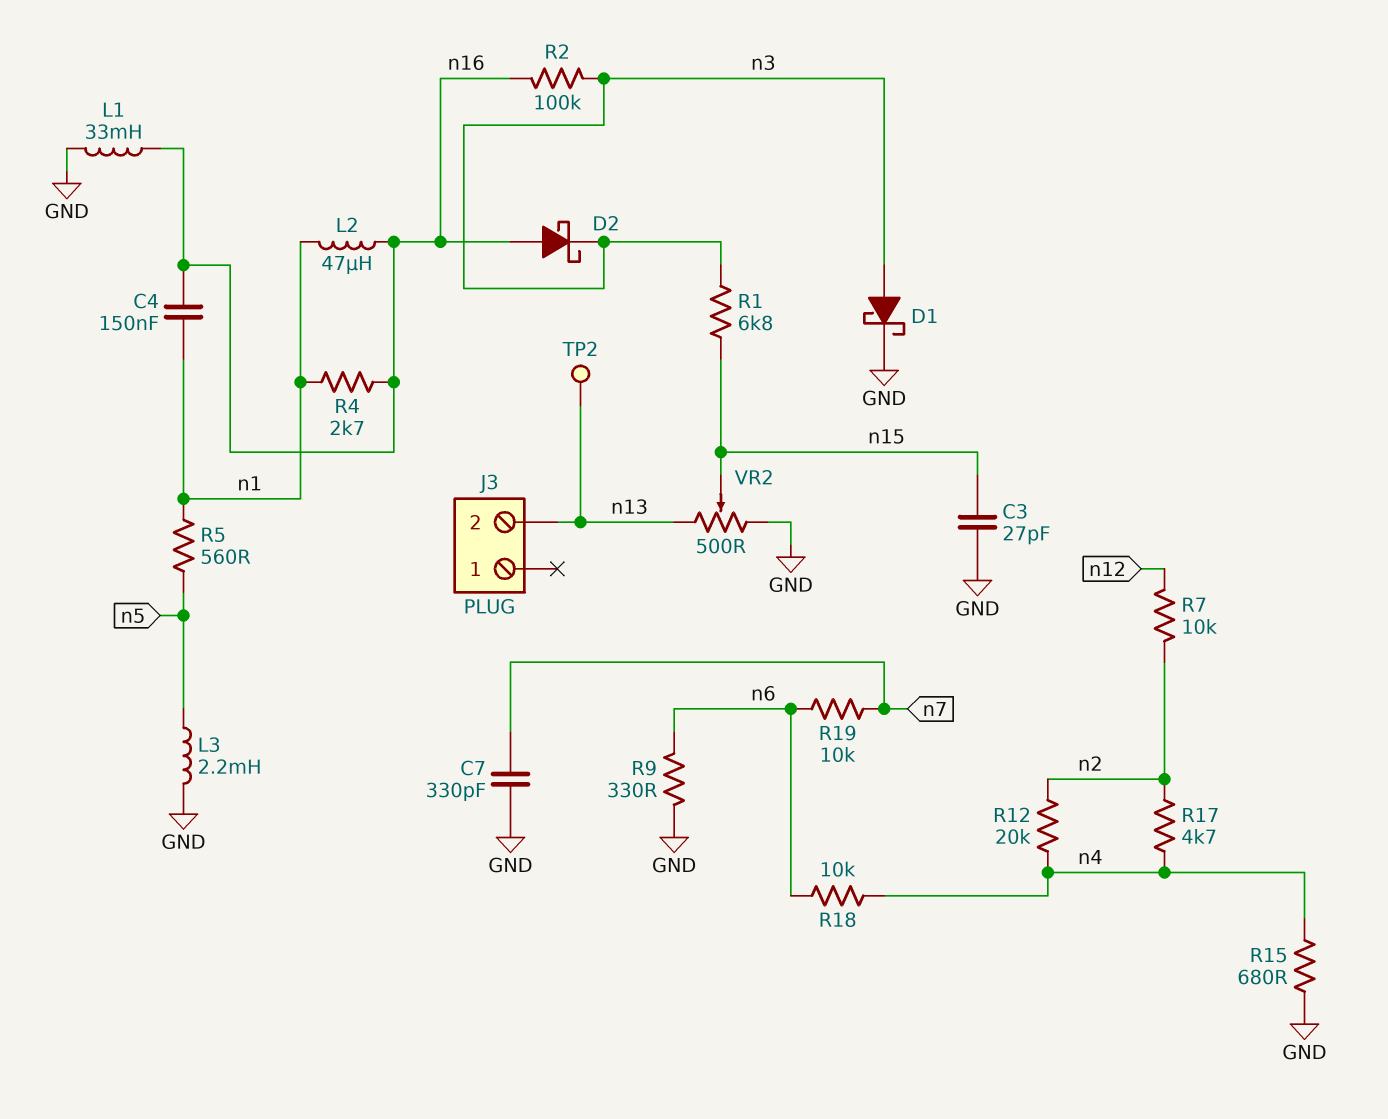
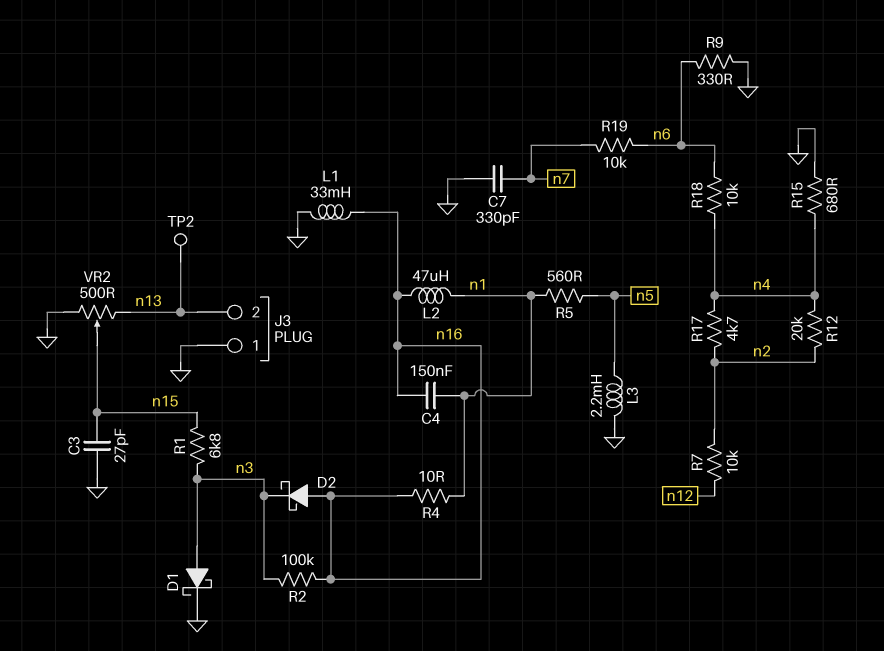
J3 pin 1: none -> GND
R4: 2.7k (n1, n16) -> 10 (n1, n16)

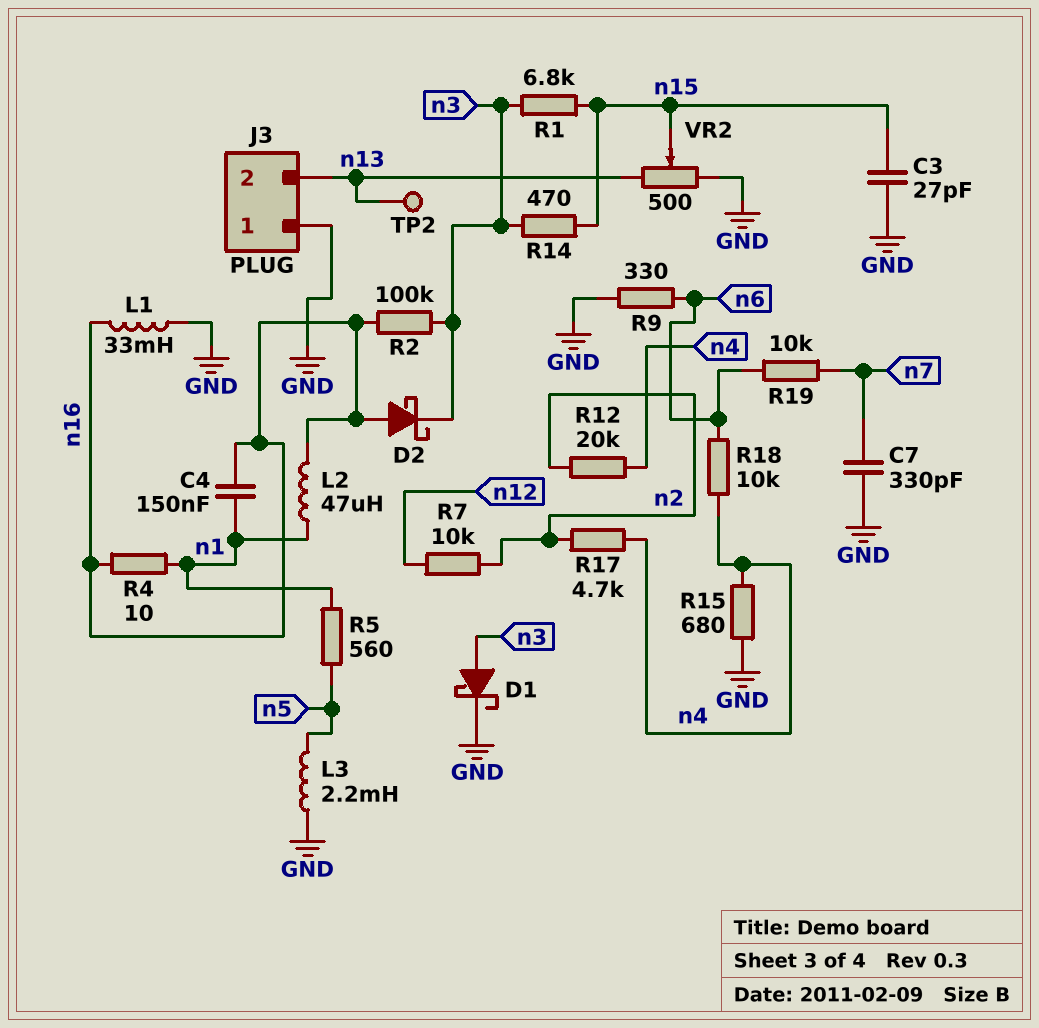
R14: none -> 470 (n3, n15)

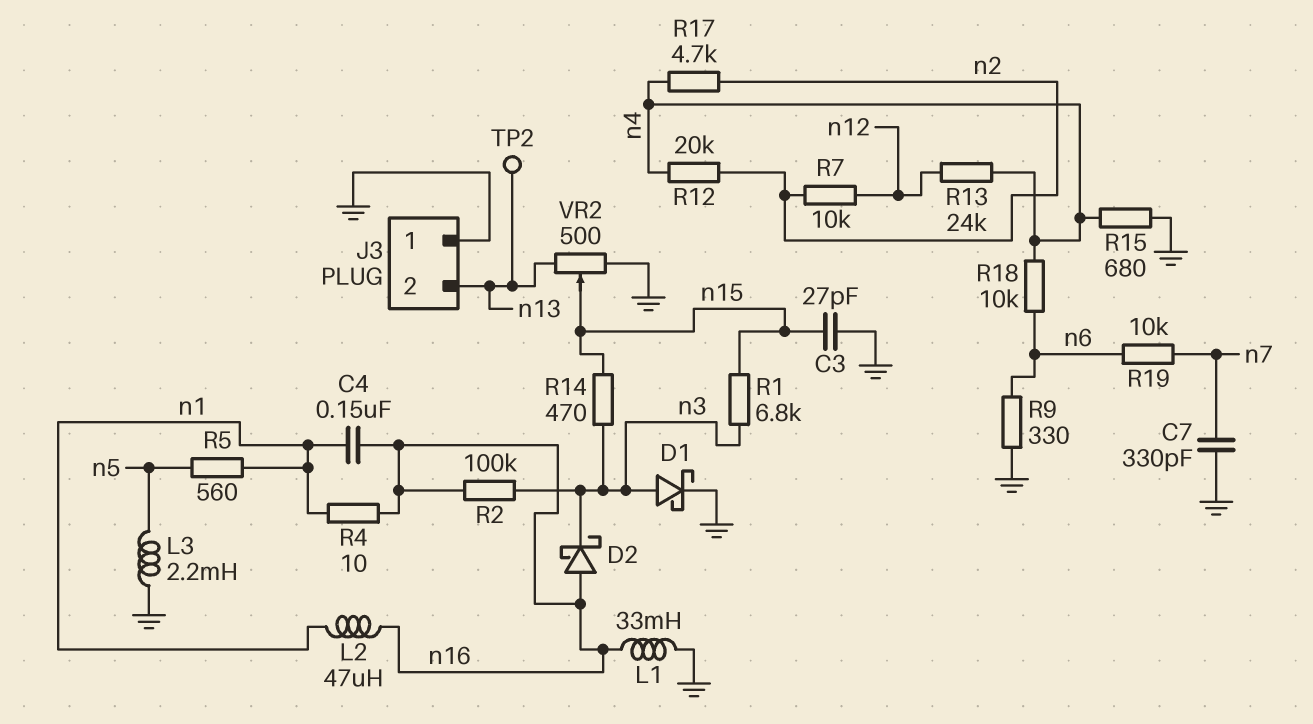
R13: none -> 24k (n4, n12)

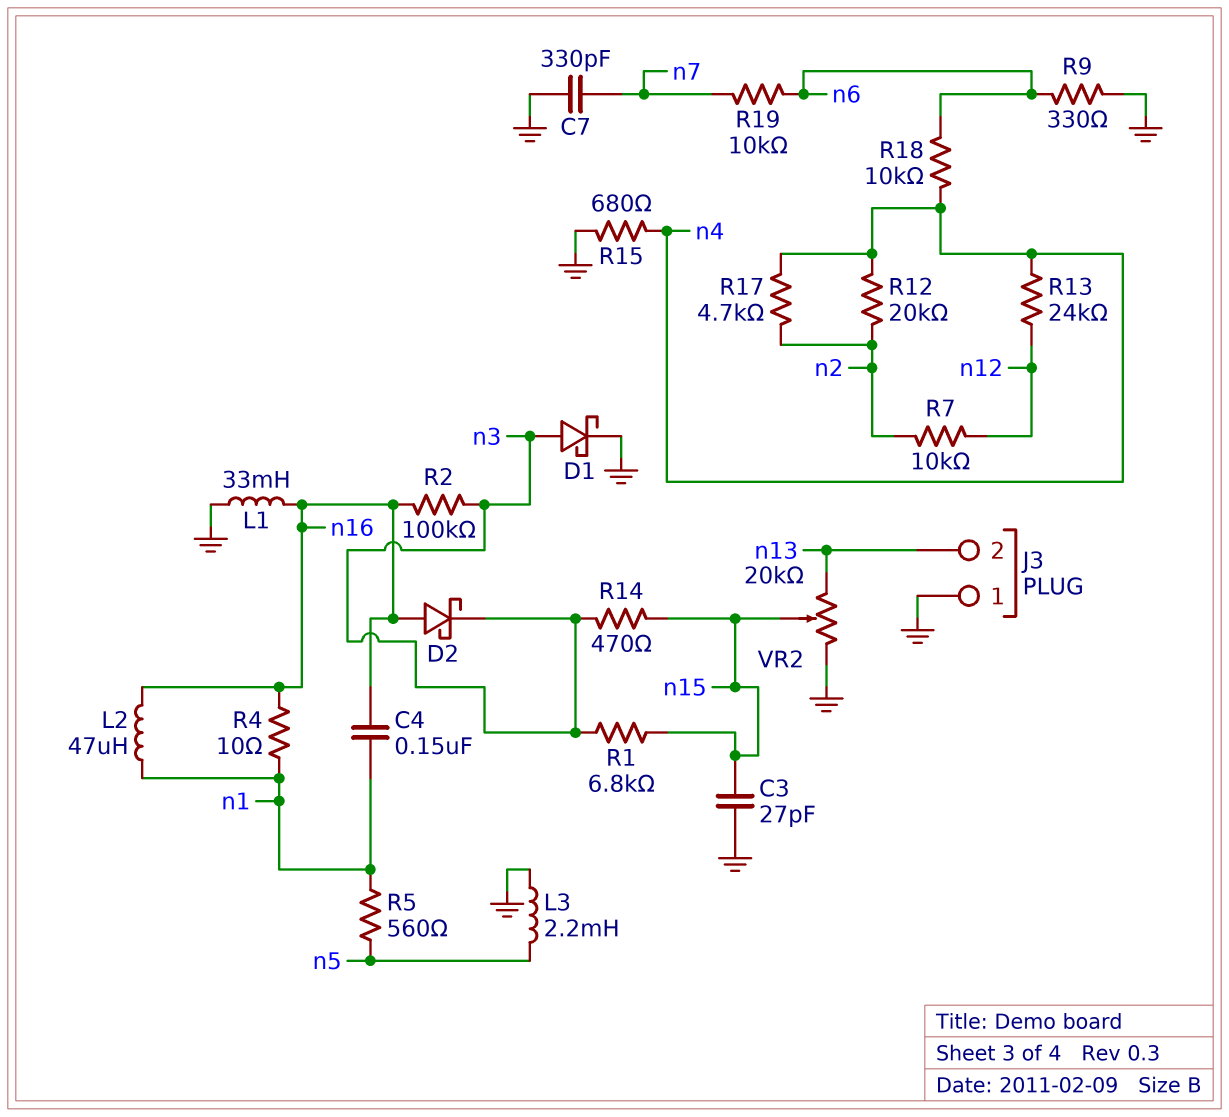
TP2: test point (n13) -> none
VR2: 500 (GND, n13, wiper n15) -> 20k (GND, n13, wiper n15)

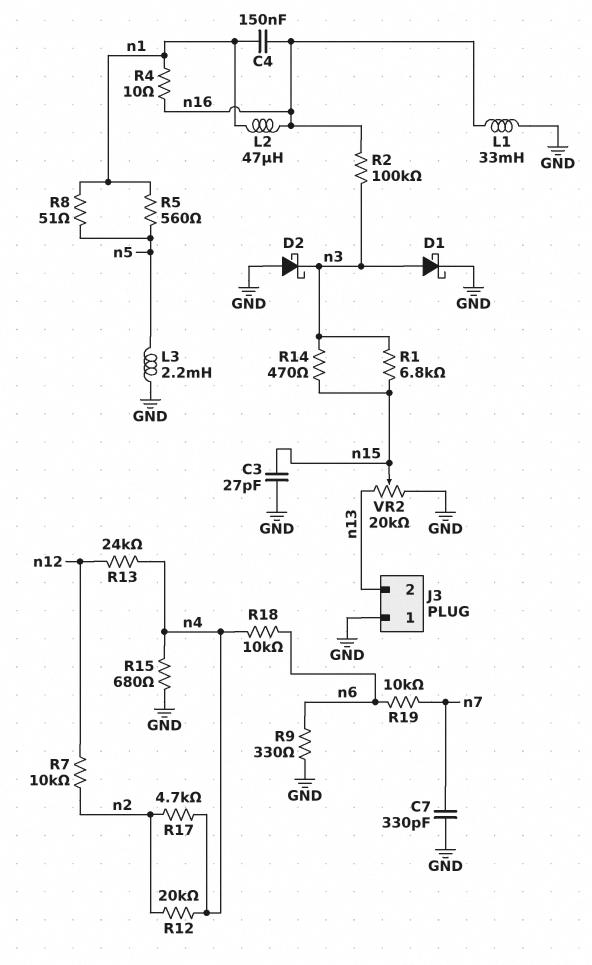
D2: schottky (A n16, K n3) -> schottky (A GND, K n3)
R8: none -> 51 (n1, n5)

